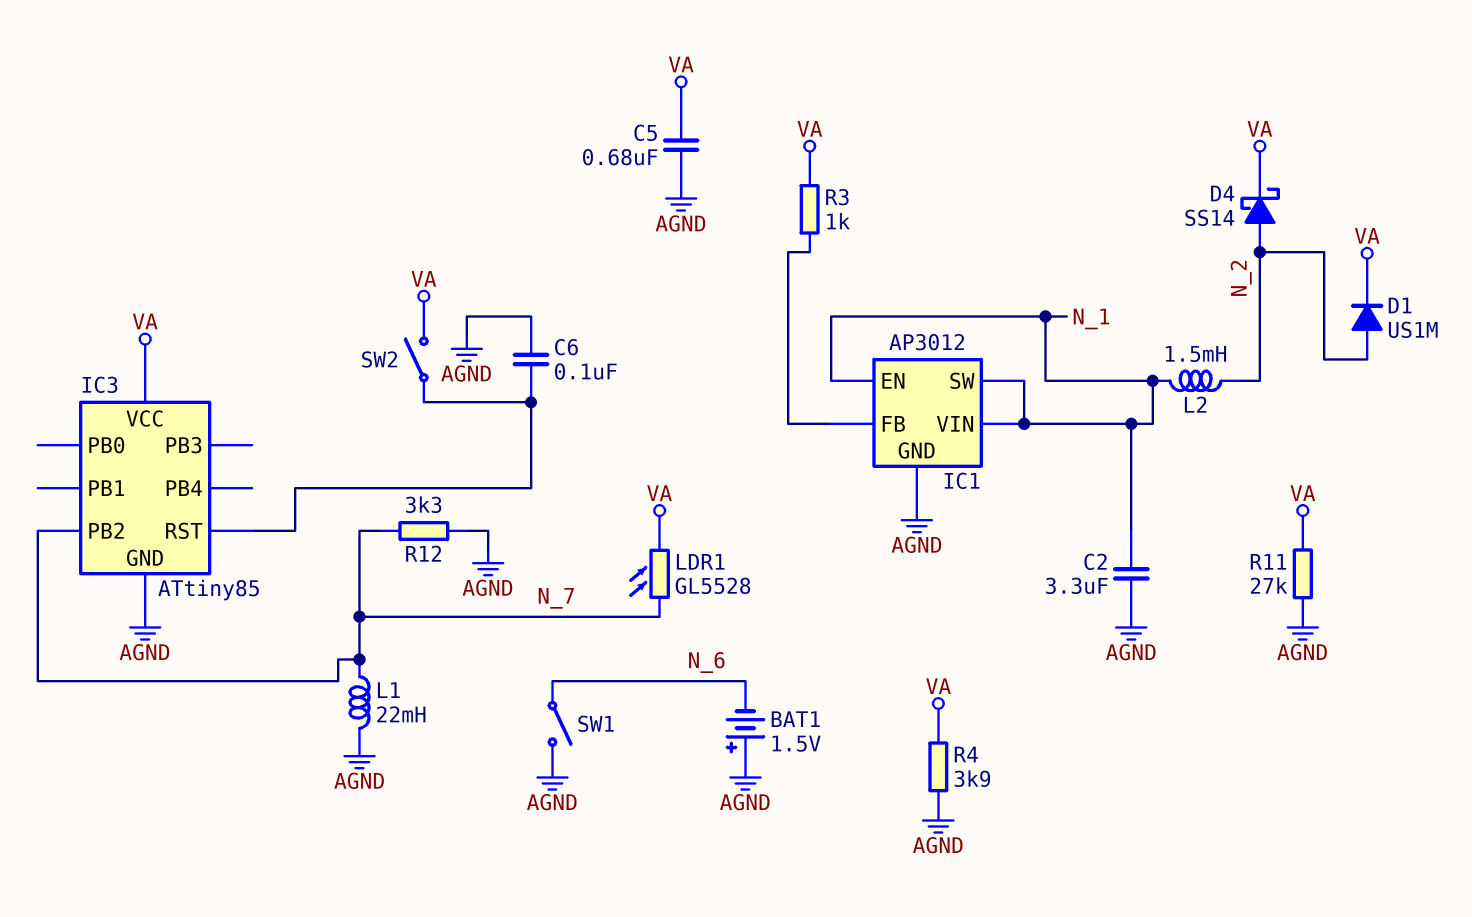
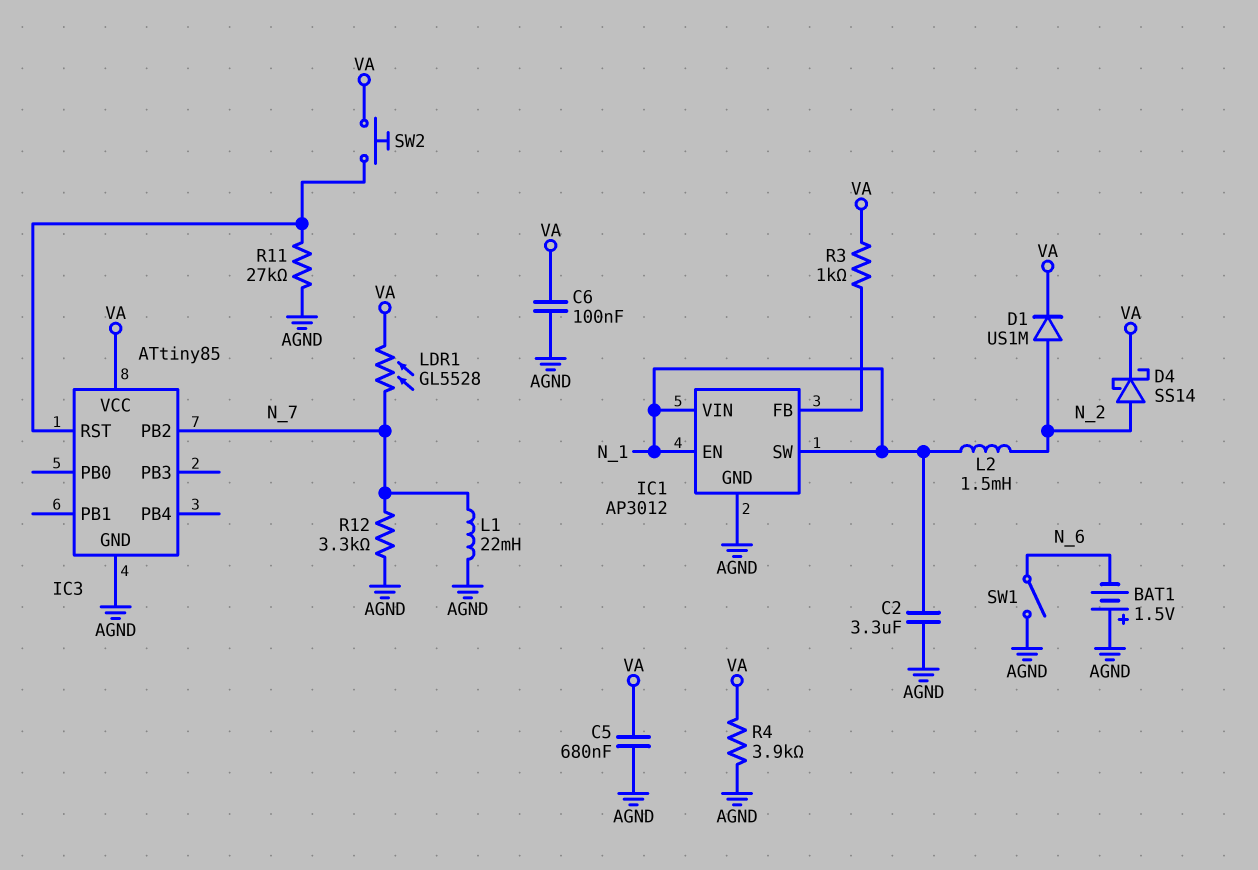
C6: 100nF (AGND, IC3/RST) -> 100nF (AGND, VA)
R11: 27k (AGND, VA) -> 27k (AGND, IC3/RST)
SW2: switch (IC3/RST, VA) -> button (IC3/RST, VA)

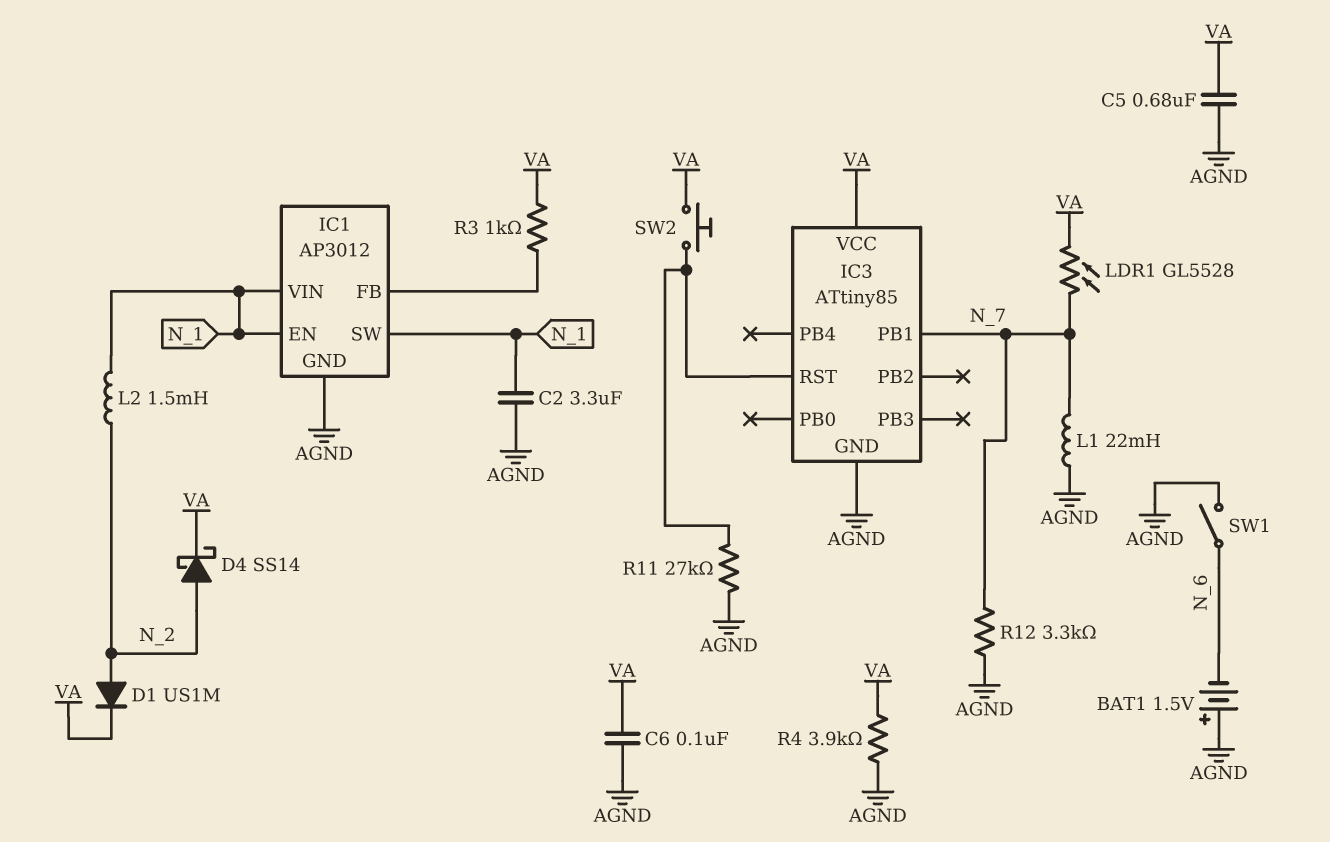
IC3 pin PB1: none -> N_7
IC3 pin PB2: N_7 -> none

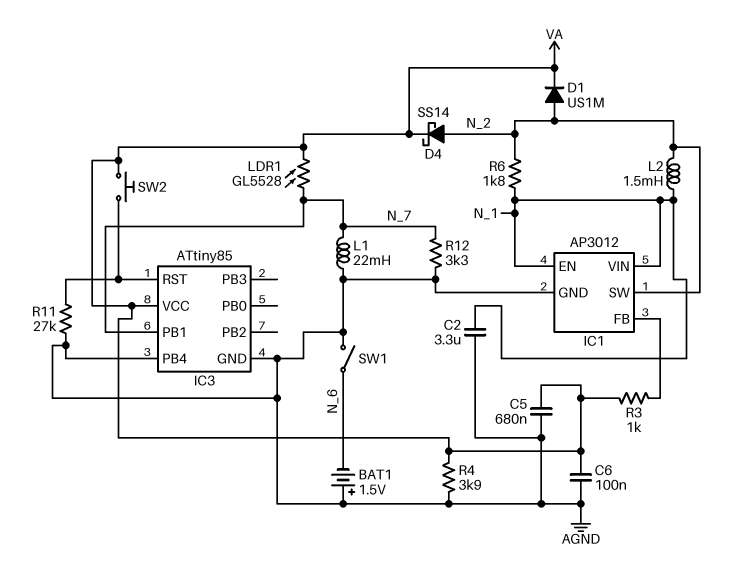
IC1 pin SW: N_1 -> N_2
IC3 pin PB4: none -> AGND
R6: none -> 1.8k (N_1, N_2)

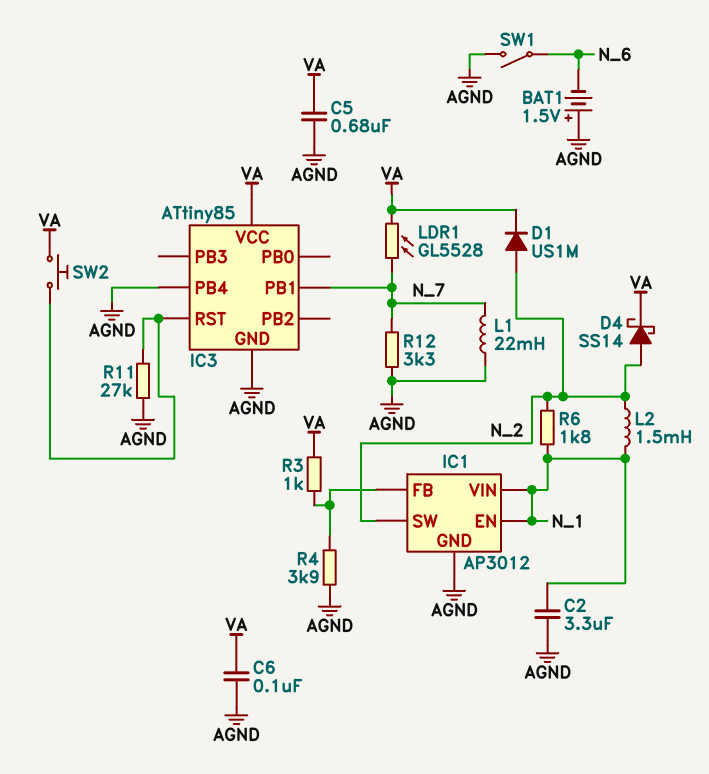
R4: 3.9k (AGND, VA) -> 3.9k (AGND, IC1/FB)

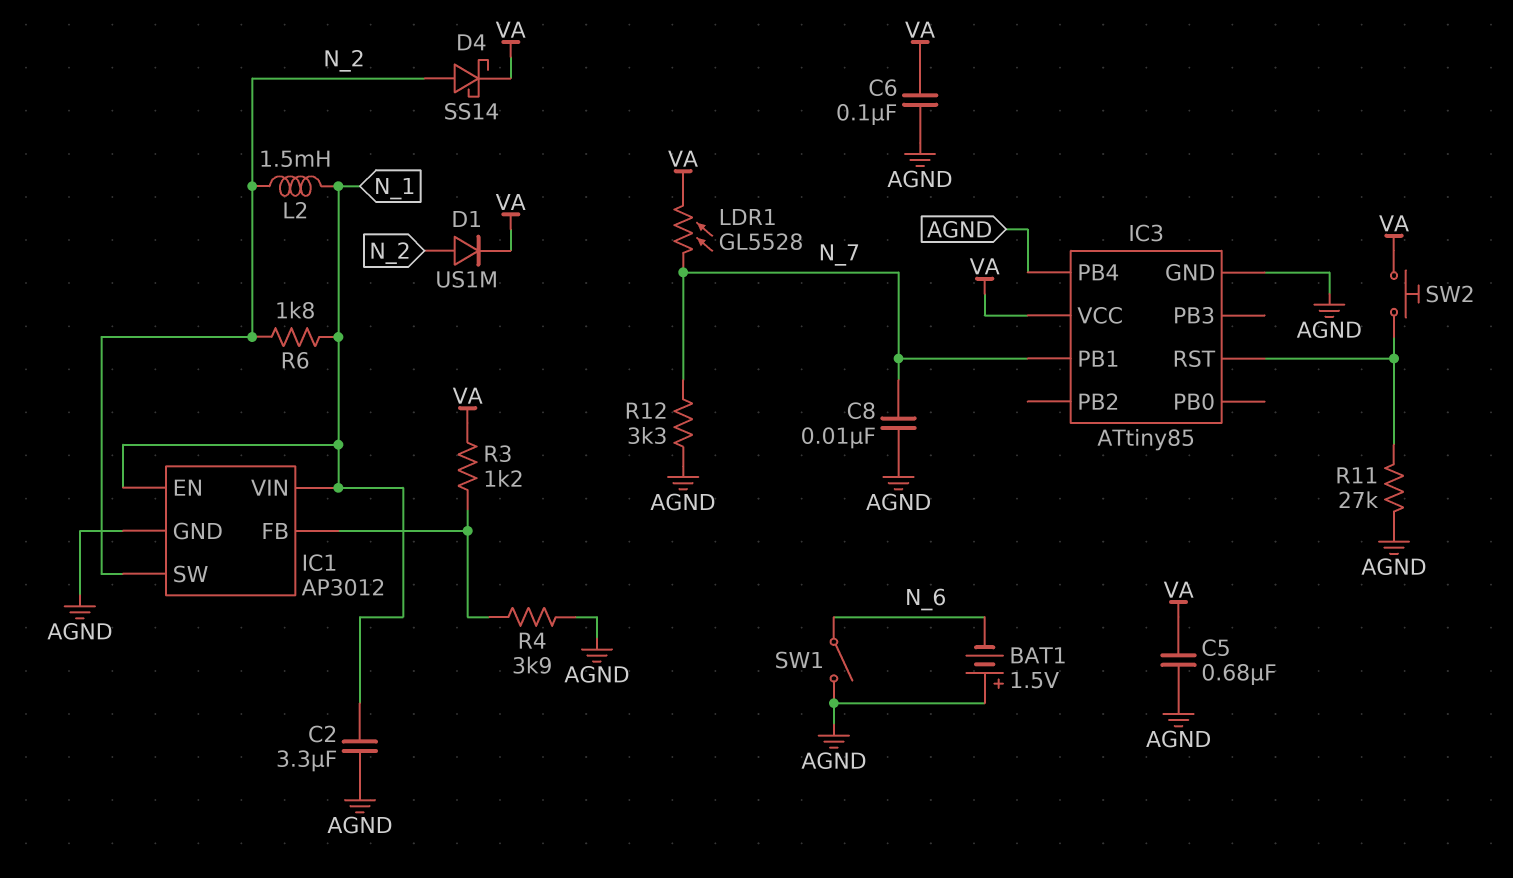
C8: none -> 10nF (AGND, N_7)
L1: 22mH (AGND, N_7) -> none
R3: 1k (IC1/FB, VA) -> 1.2k (IC1/FB, VA)

